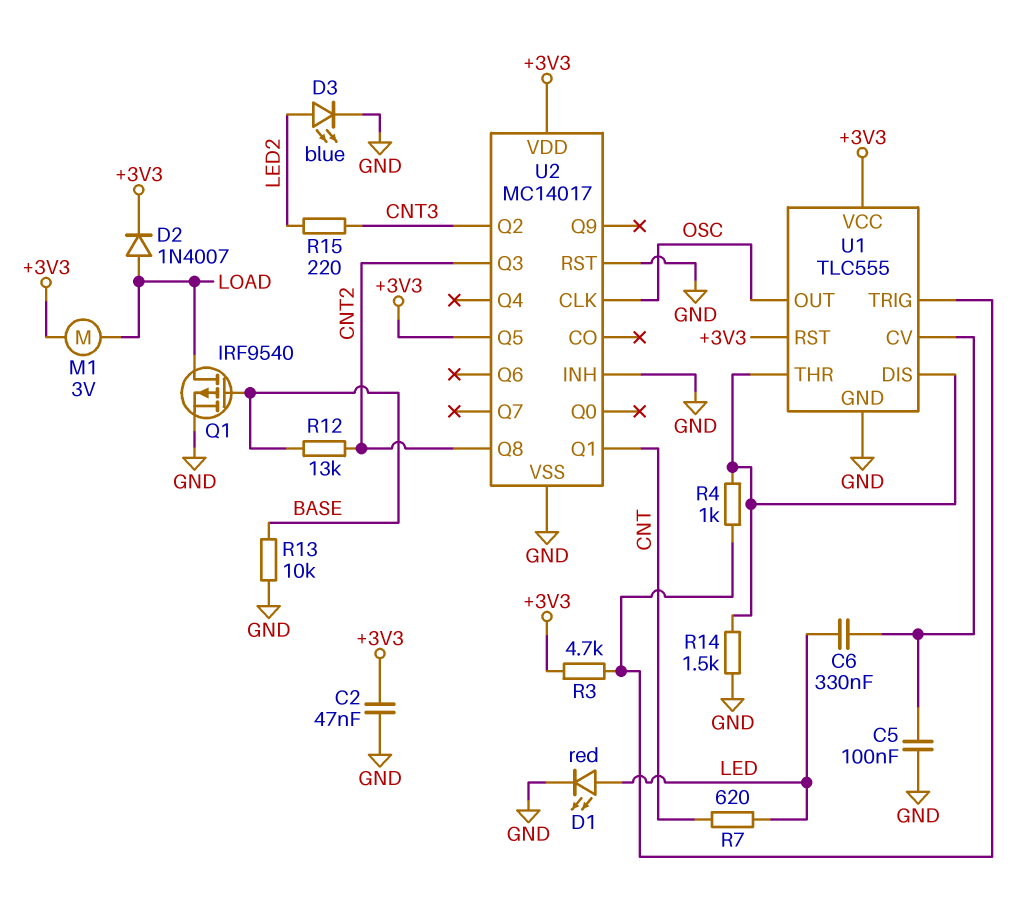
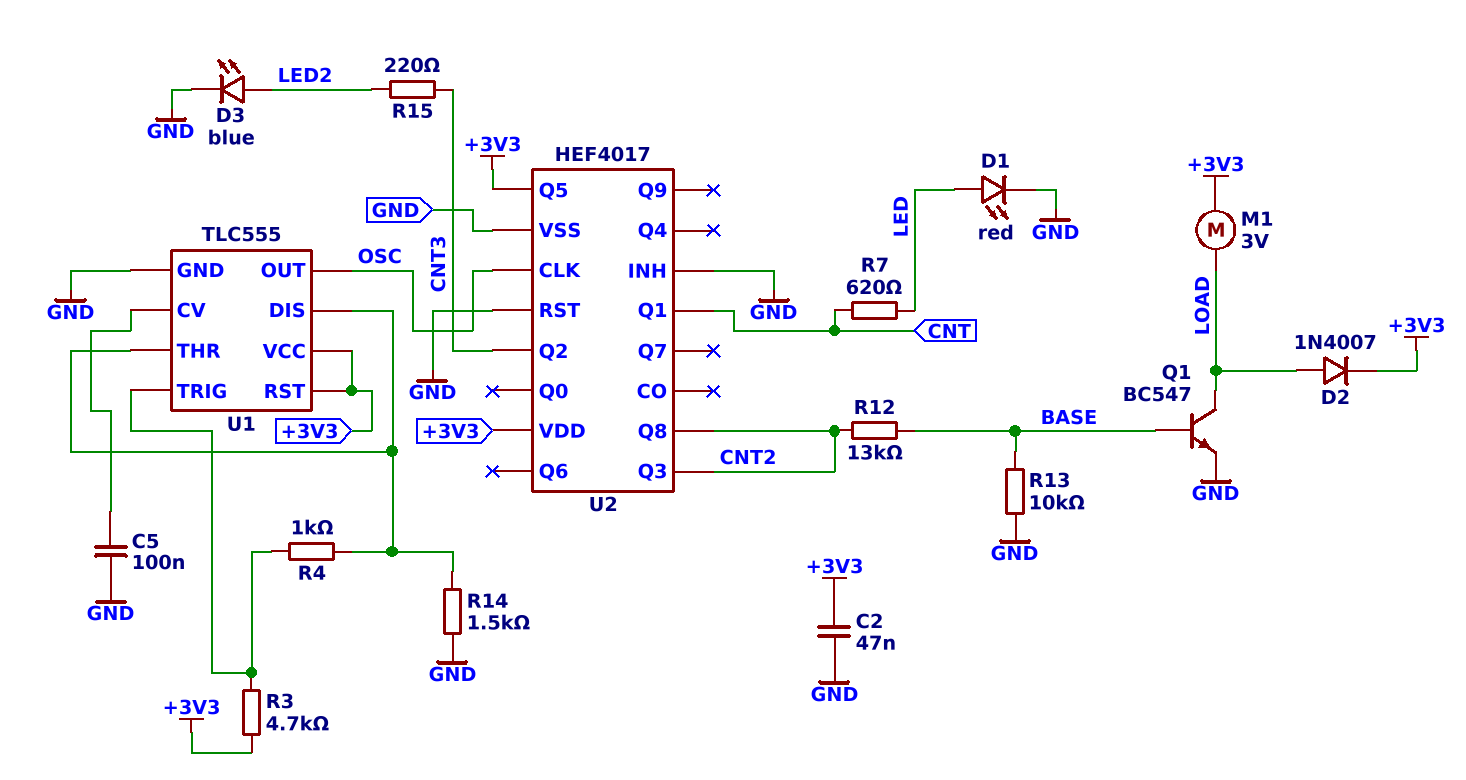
C6: 330nF (LED, U1/CV) -> none
Q1: PMOS IRF9540 (G BASE, D LOAD, S GND) -> NPN BC547 (B BASE, C LOAD, E GND)
U2: MC14017 -> HEF4017

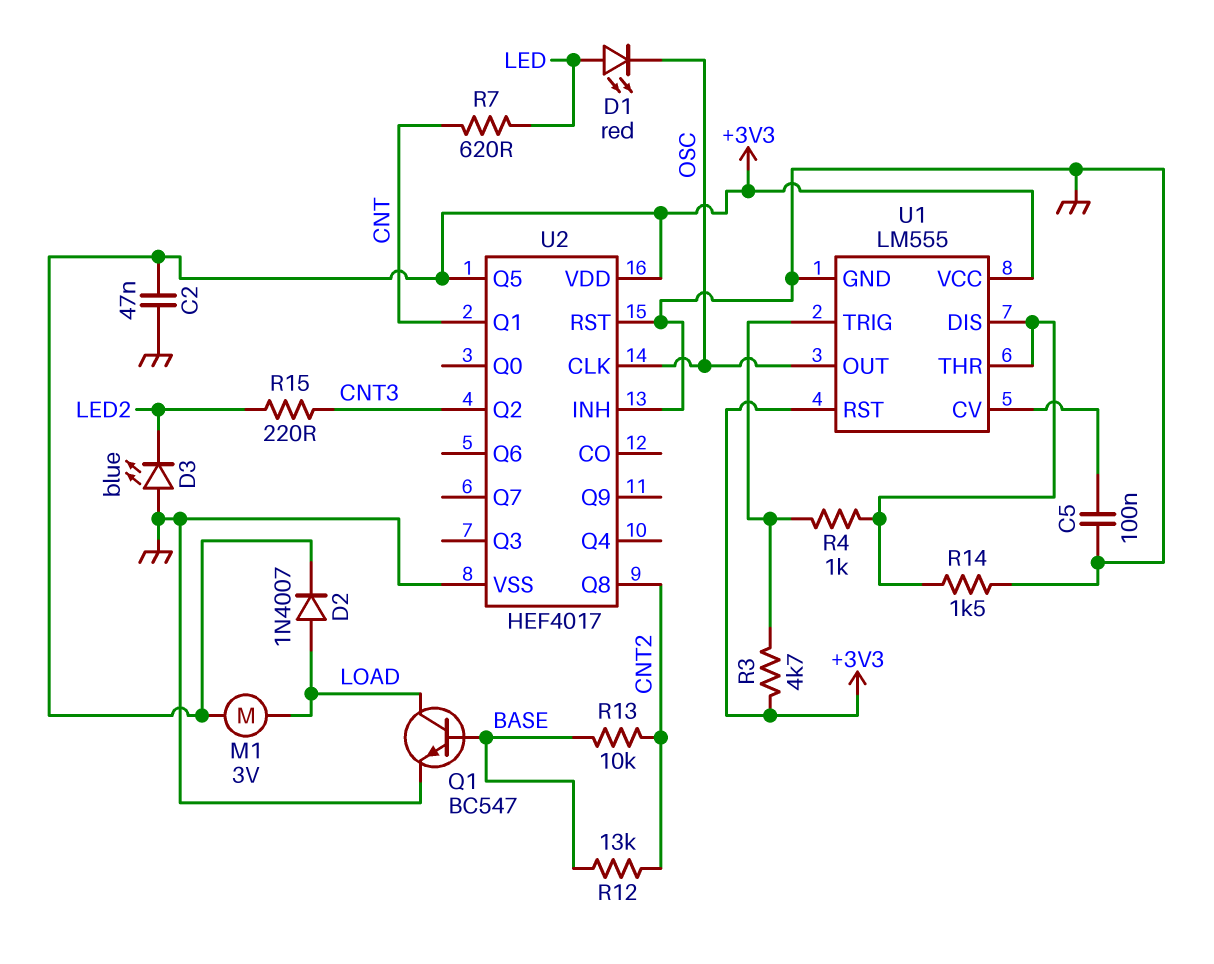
D1: LED red (A LED, K GND) -> LED red (A LED, K OSC)
D3: LED blue (A LED2, K GND) -> LED blue (A GND, K LED2)
R13: 10k (BASE, GND) -> 10k (BASE, CNT2)
U1: TLC555 -> LM555
U2 pin Q3: CNT2 -> none

